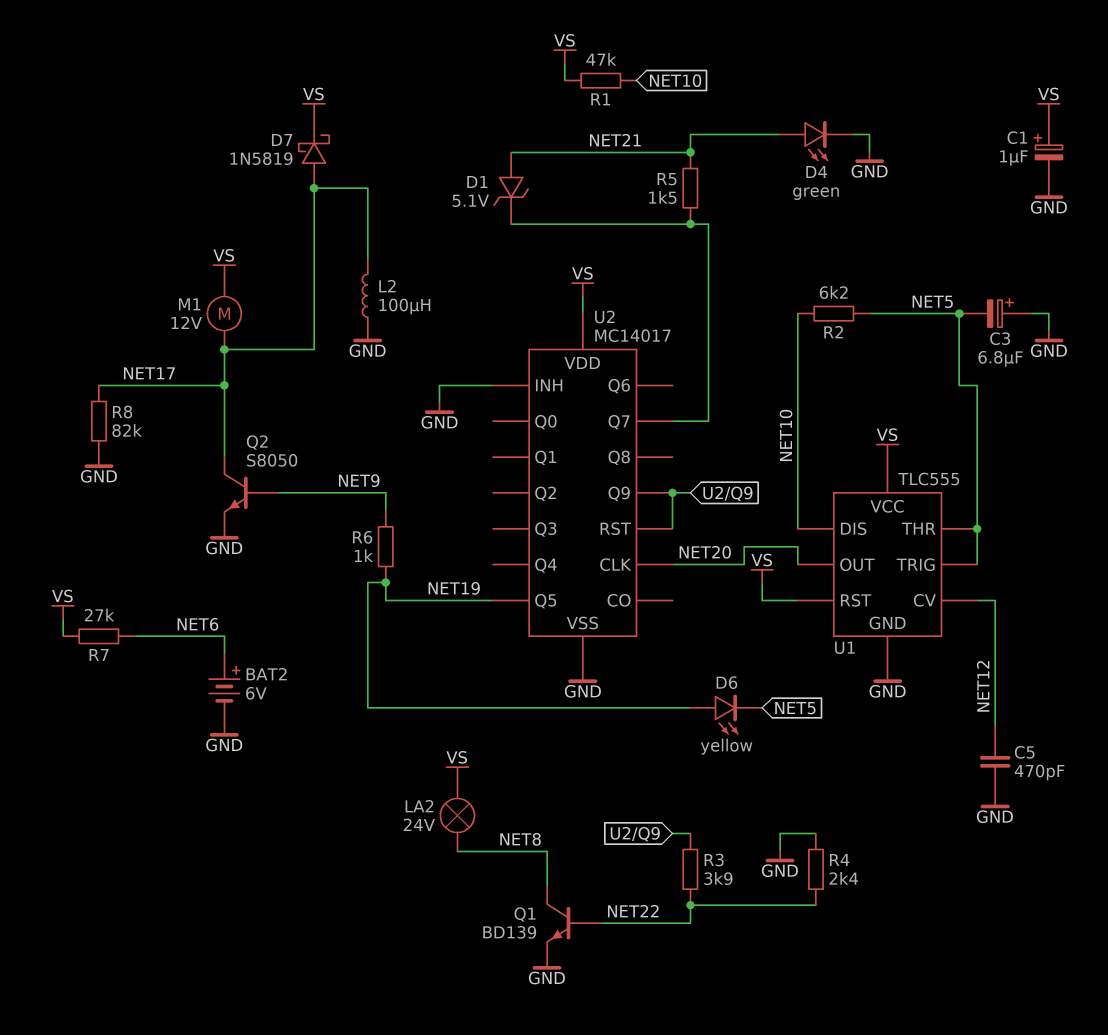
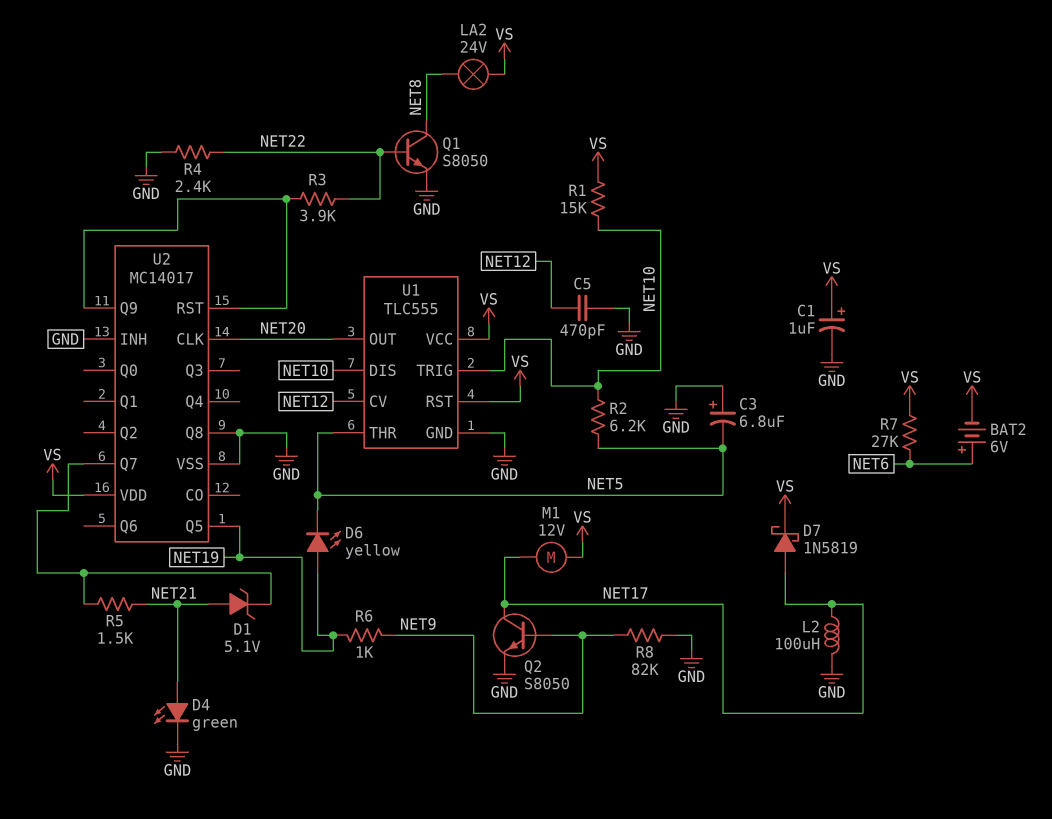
BAT2: 6V (plus NET6, minus GND) -> 6V (plus NET6, minus VS)
Q1: NPN BD139 (B NET22, C NET8, E GND) -> NPN S8050 (B NET22, C NET8, E GND)
R1: 47k (NET10, VS) -> 15k (NET10, VS)
R8: 82k (GND, NET17) -> 82k (GND, NET9)
U1 pin TRIG: NET5 -> NET10
U2 pin Q8: none -> GND

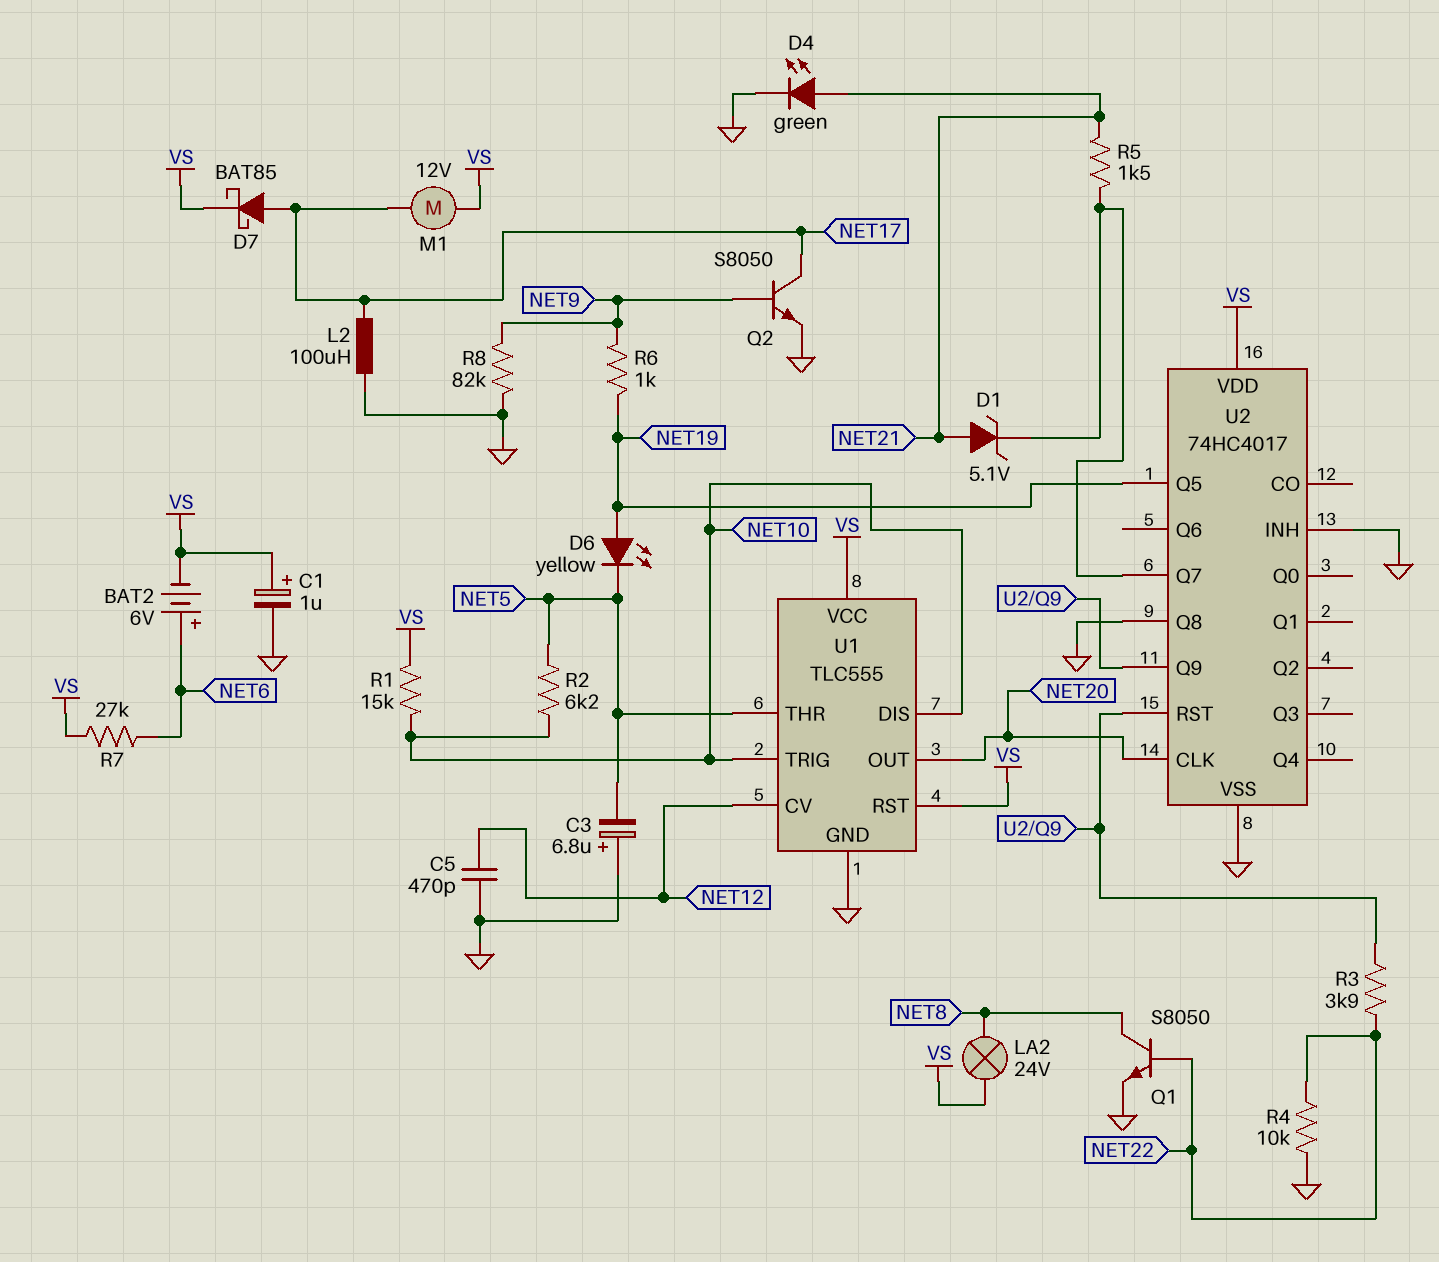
D7: schottky 1N5819 (A NET17, K VS) -> schottky BAT85 (A NET17, K VS)
R4: 2.4k (GND, NET22) -> 10k (GND, NET22)
U2: MC14017 -> 74HC4017

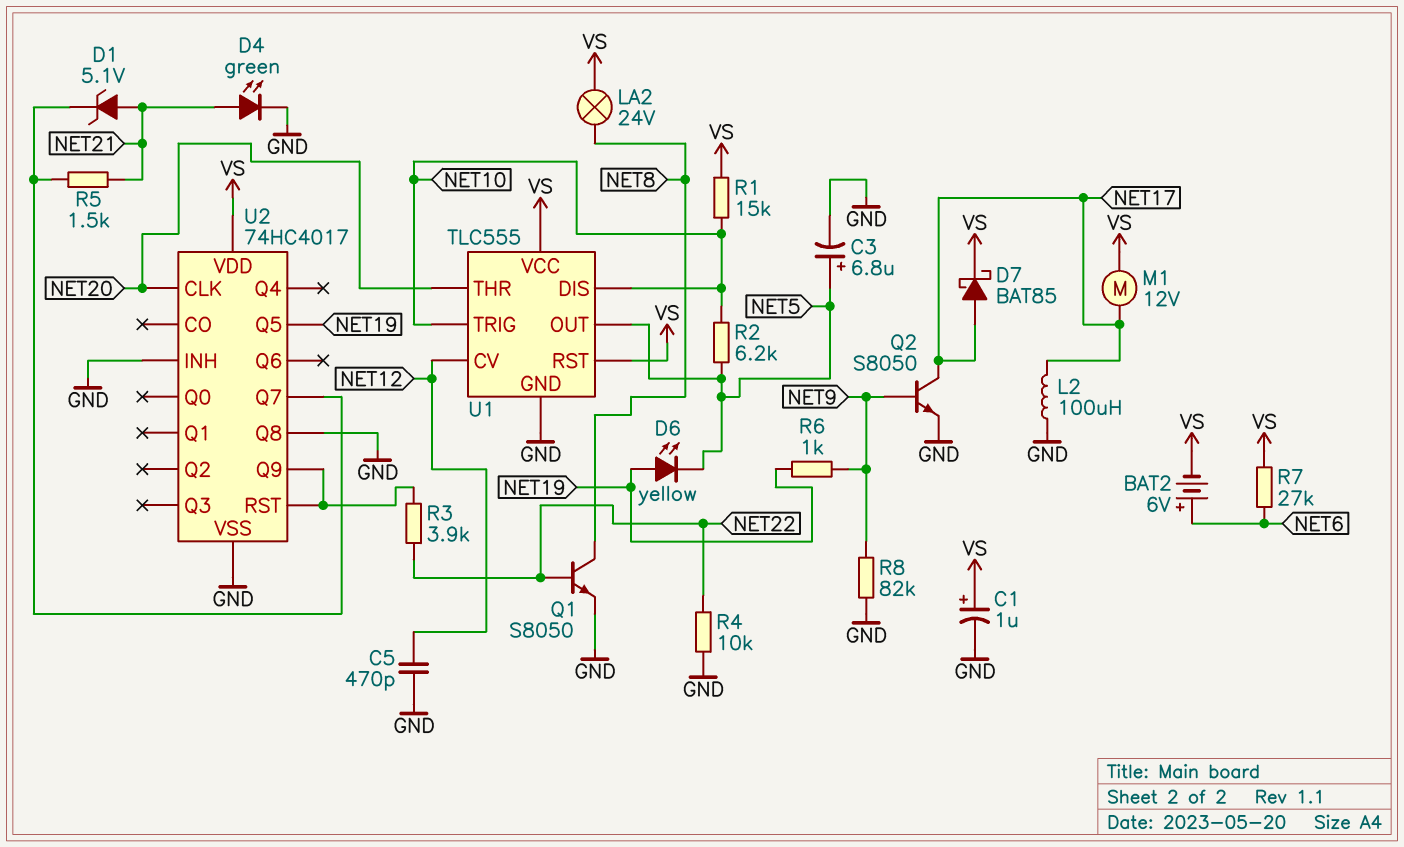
C3: 6.8uF (plus GND, minus NET5) -> 6.8uF (plus NET5, minus GND)
U1 pin OUT: NET20 -> NET5
U1 pin THR: NET5 -> NET20

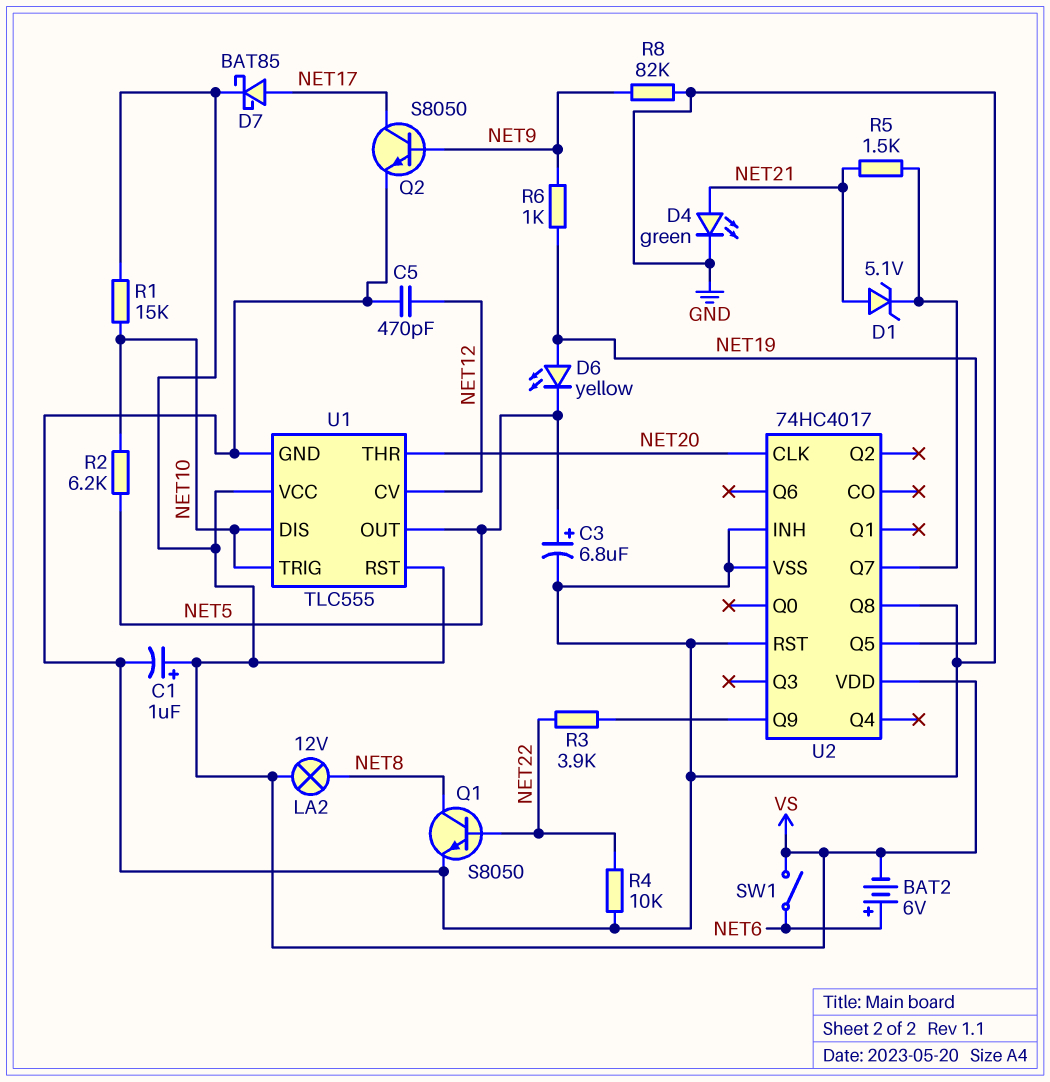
L2: 100uH (GND, NET17) -> none
LA2: lamp 24V (NET8, VS) -> lamp 12V (NET8, VS)
M1: motor 12V (NET17, VS) -> none
R7: 27k (NET6, VS) -> none
SW1: none -> switch (NET6, VS)
U2 pin RST: U2/Q9 -> GND

